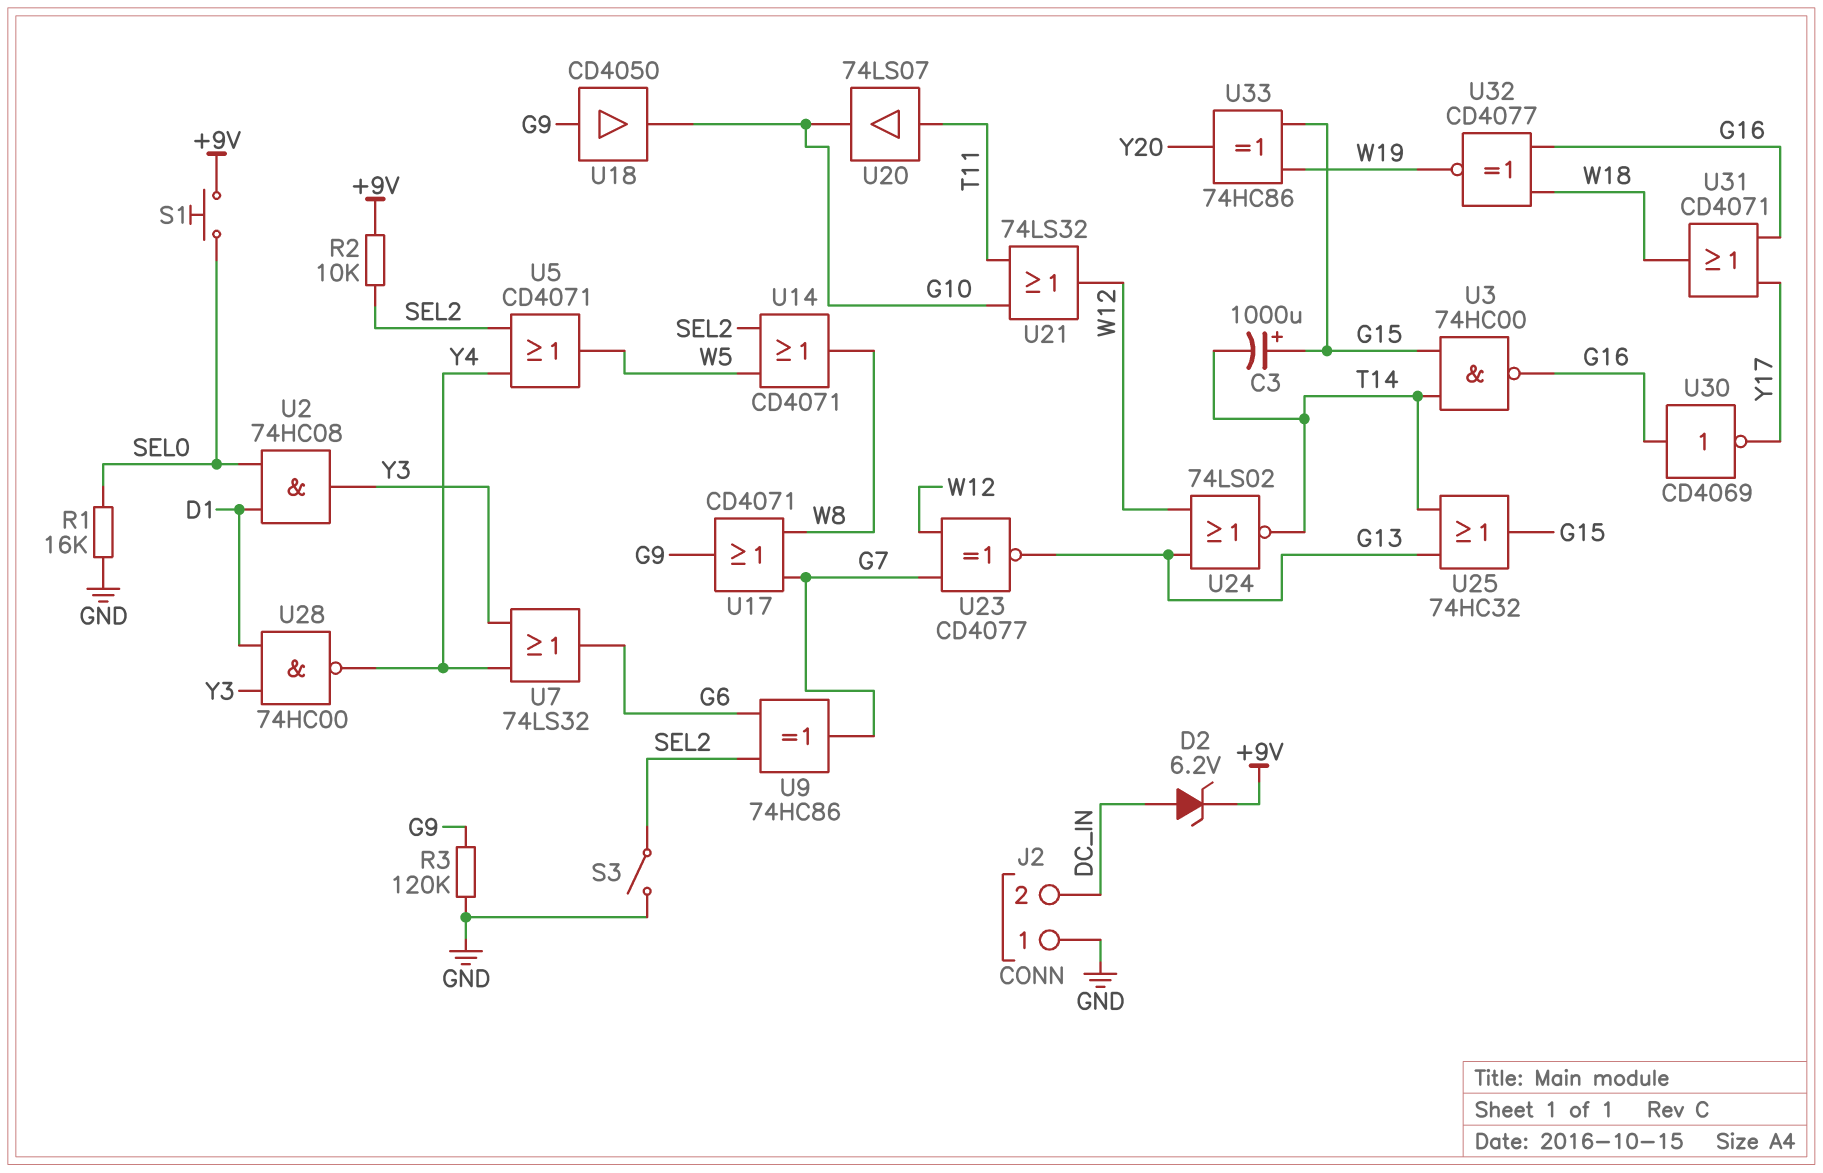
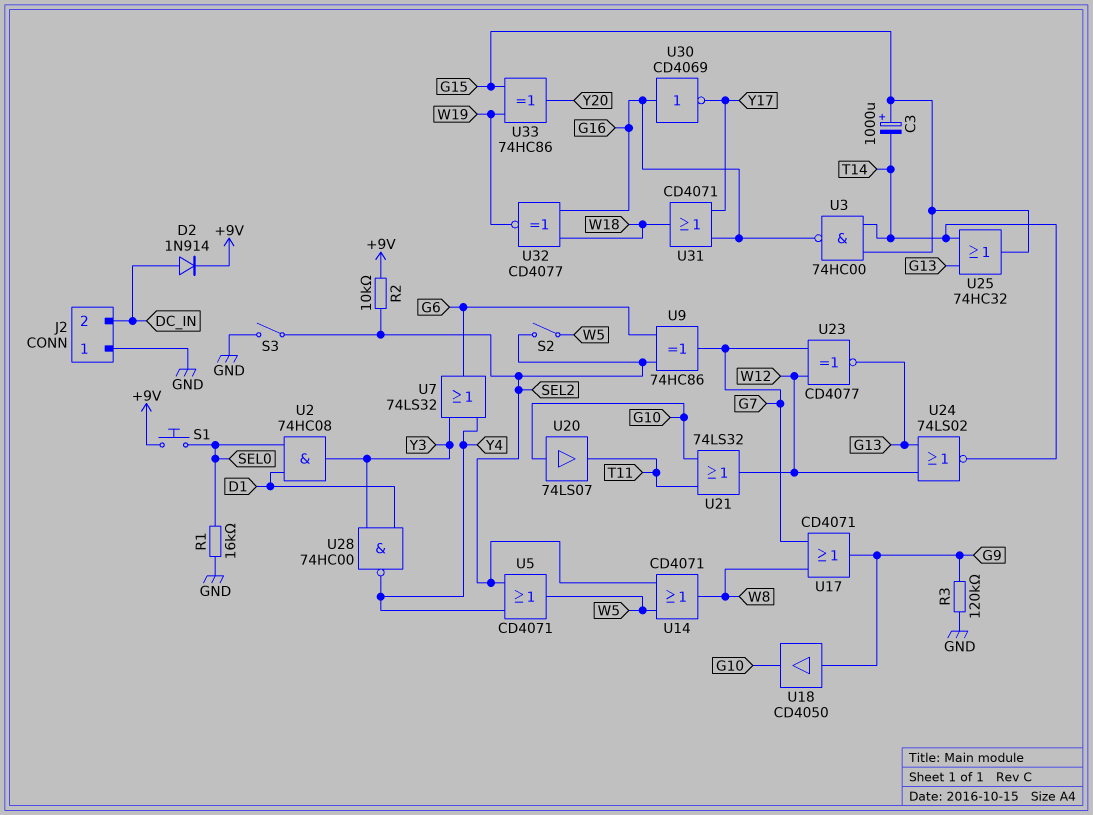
D2: zener 6.2V (A DC_IN, K +9V) -> diode 1N914 (A DC_IN, K +9V)
S2: none -> switch (SEL2, W5)
U20: buffer 74LS07 (in T11, out G10) -> buffer 74LS07 (in G10, out T11)

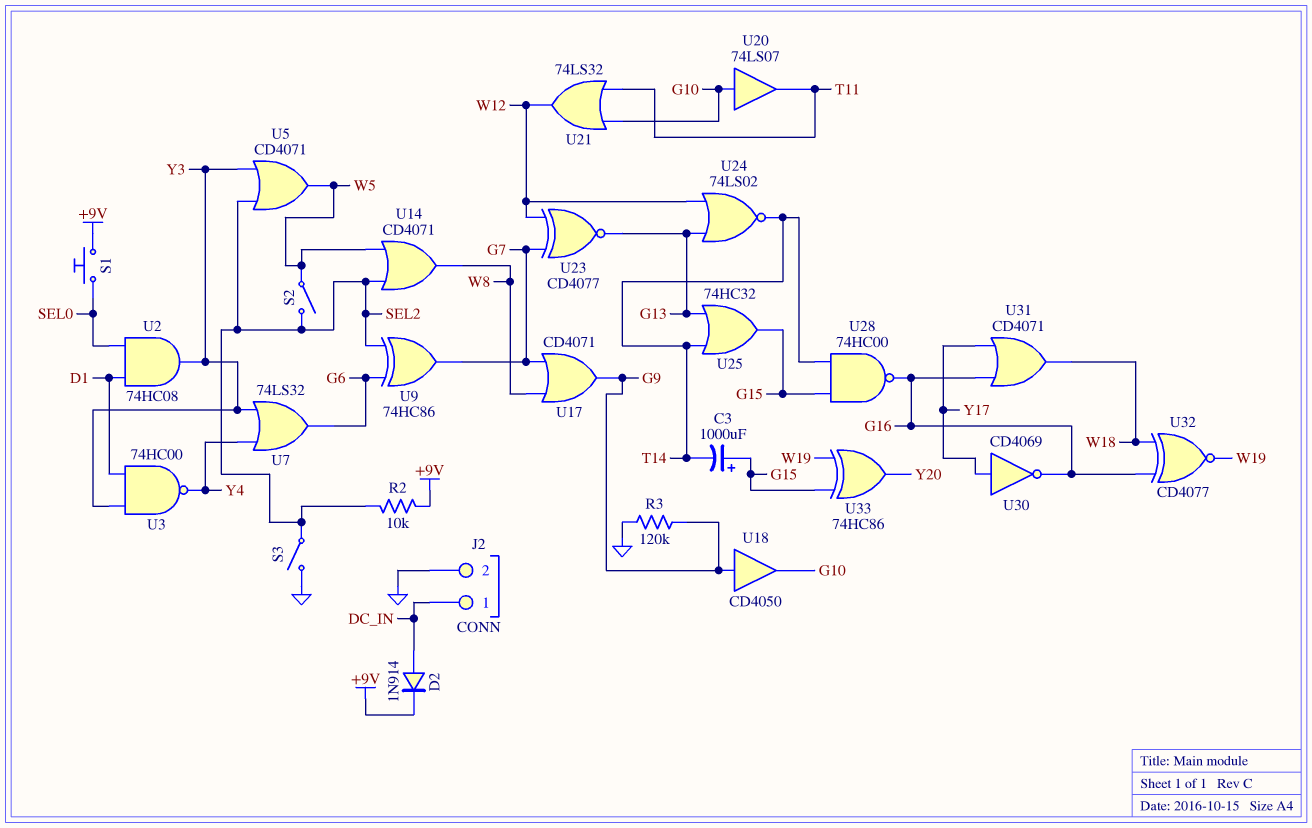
J2 pin 1: GND -> DC_IN
J2 pin 2: DC_IN -> GND
R1: 16k (GND, SEL0) -> none
U3: NAND 74HC00 (in G15, in T14, out G16) -> NAND 74HC00 (in D1, in Y3, out Y4)
U5: OR CD4071 (in SEL2, in Y4, out W5) -> OR CD4071 (in SEL2, in Y3, out W5)
U28: NAND 74HC00 (in D1, in Y3, out Y4) -> NAND 74HC00 (in G15, in T14, out G16)
U30: NOT CD4069 (in G16, out Y17) -> NOT CD4069 (in Y17, out G16)

